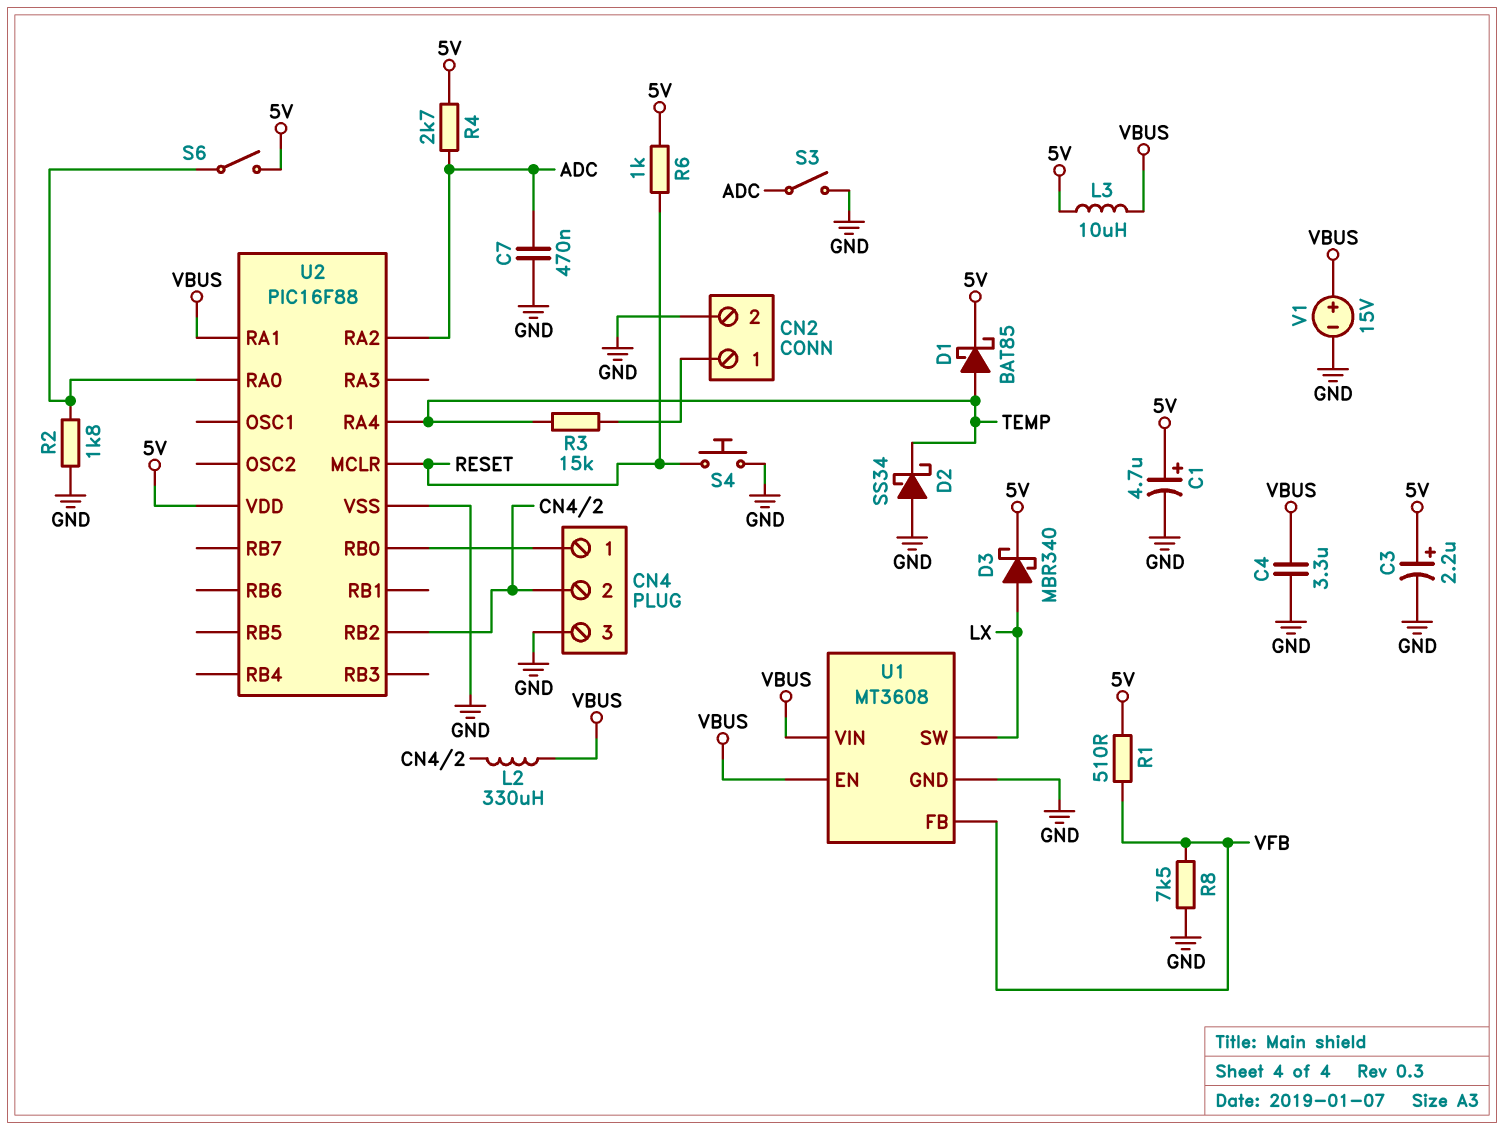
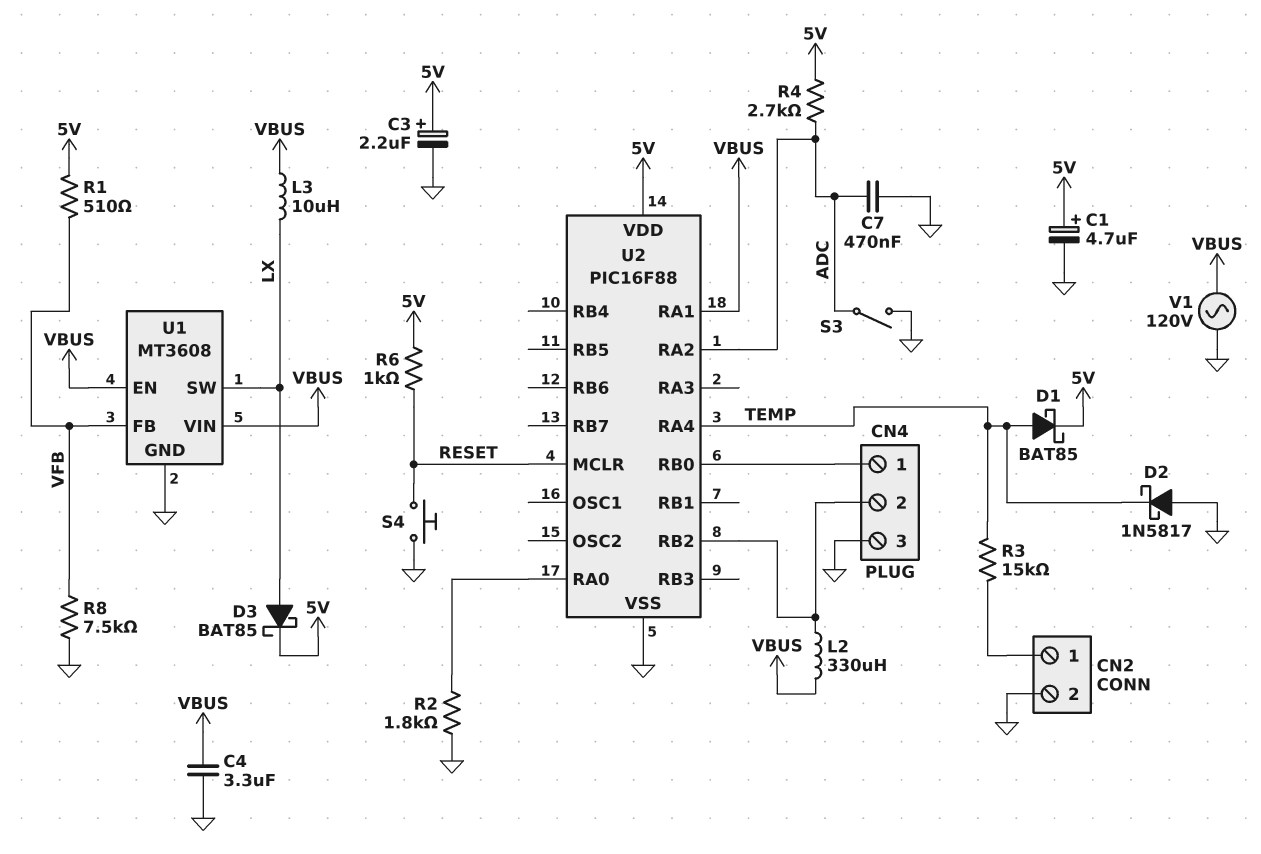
D2: schottky SS34 (A GND, K TEMP) -> schottky 1N5817 (A GND, K TEMP)
D3: schottky MBR340 (A LX, K 5V) -> schottky BAT85 (A LX, K 5V)
L3: 10uH (5V, VBUS) -> 10uH (LX, VBUS)
S6: switch (5V, U2/RA0) -> none
V1: 15V (plus VBUS, minus GND) -> AC 120V (GND, VBUS)

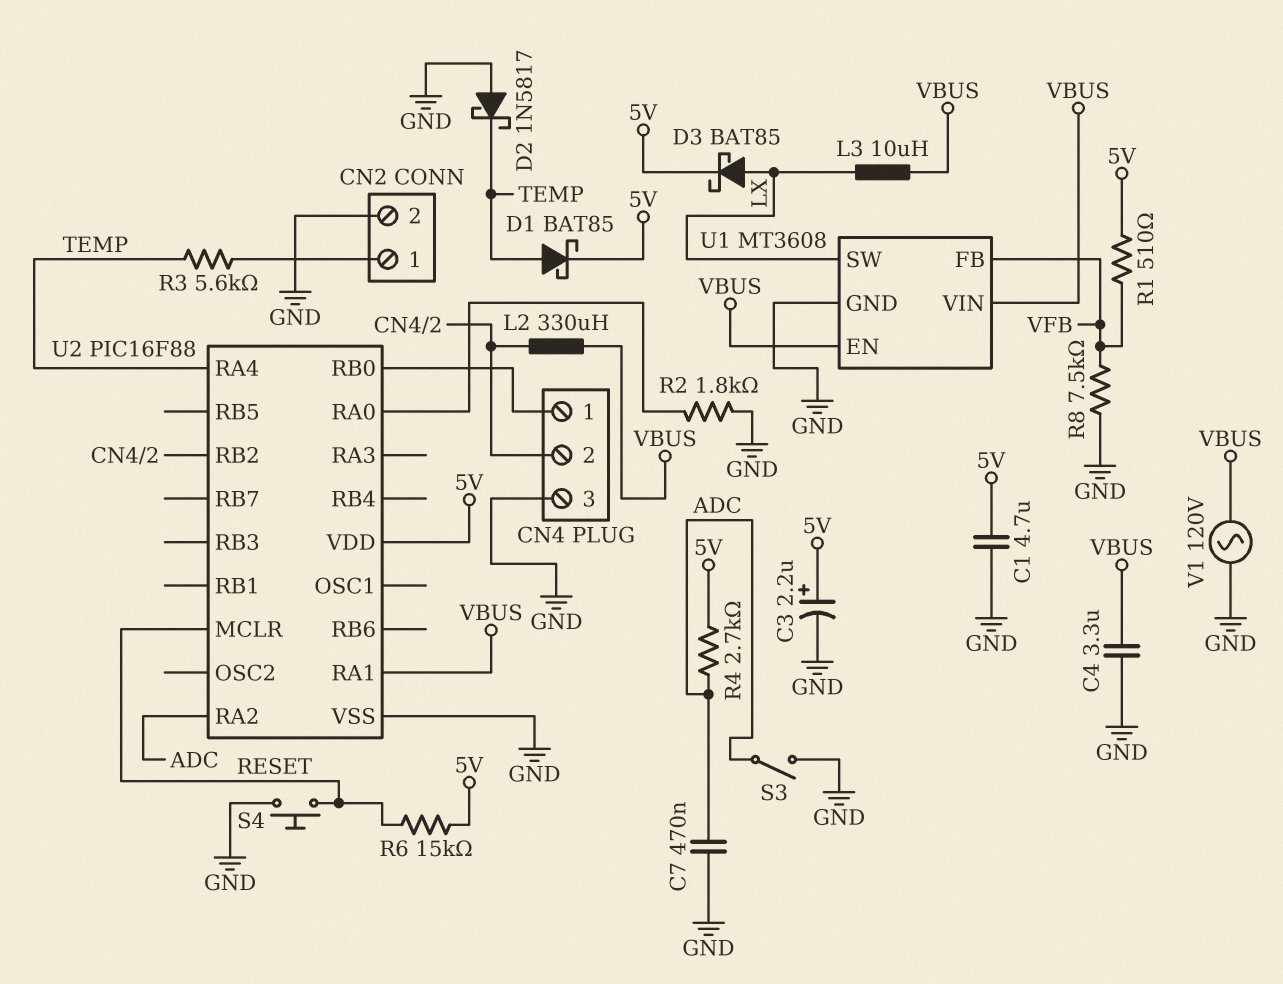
C1: 4.7uF (plus 5V, minus GND) -> 4.7uF (5V, GND)
R3: 15k (CN2/1, TEMP) -> 5.6k (CN2/1, TEMP)
R6: 1k (5V, RESET) -> 15k (5V, RESET)

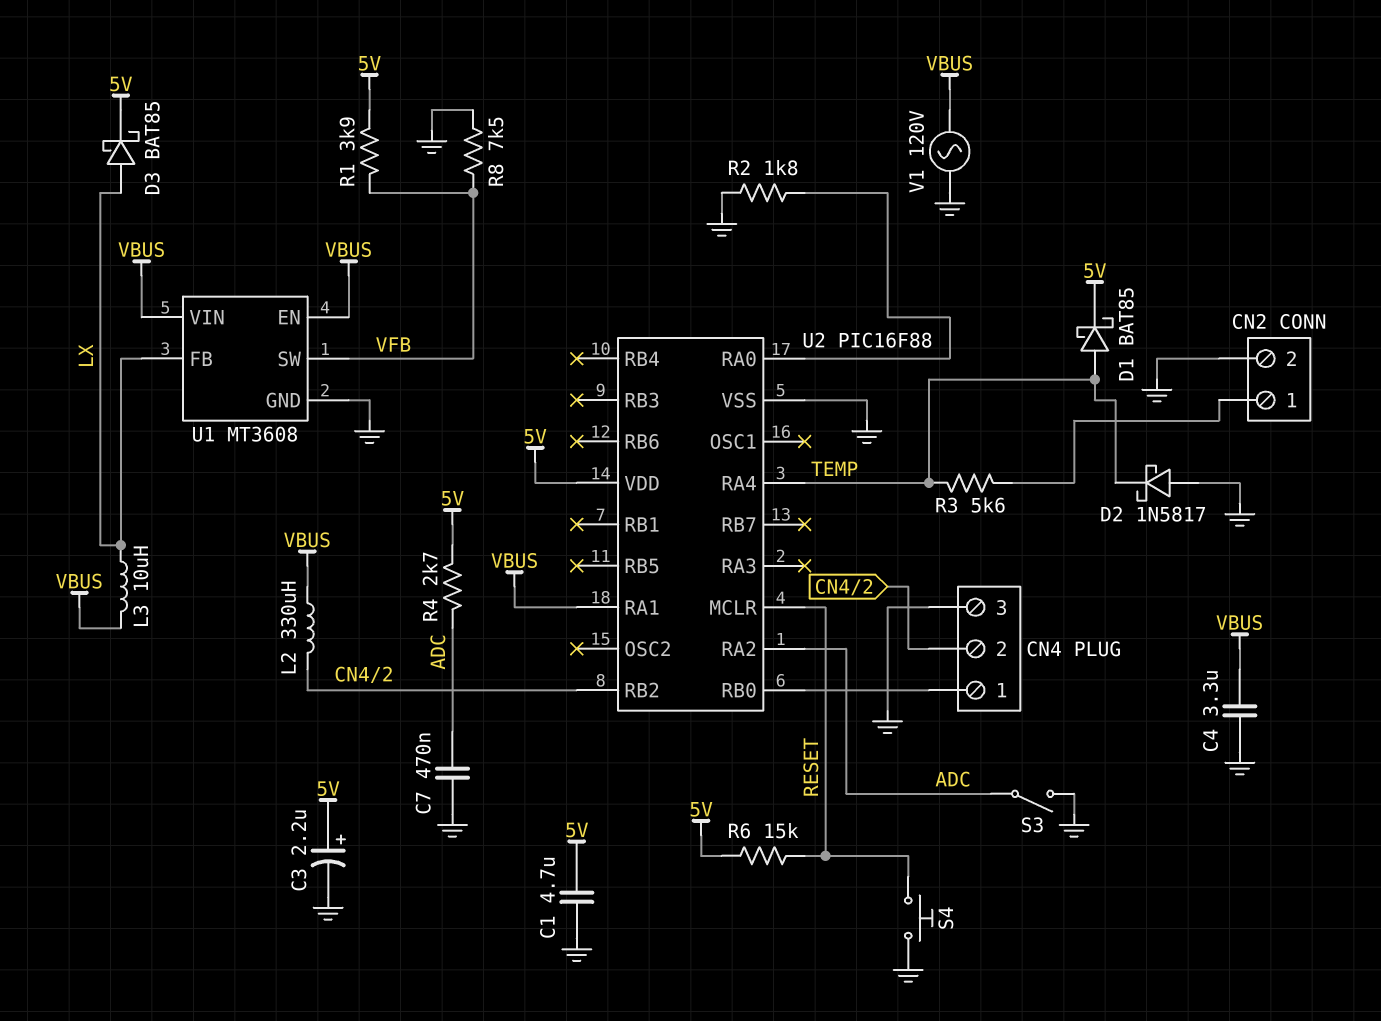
R1: 510 (5V, VFB) -> 3.9k (5V, VFB)
U1 pin FB: VFB -> LX
U1 pin SW: LX -> VFB

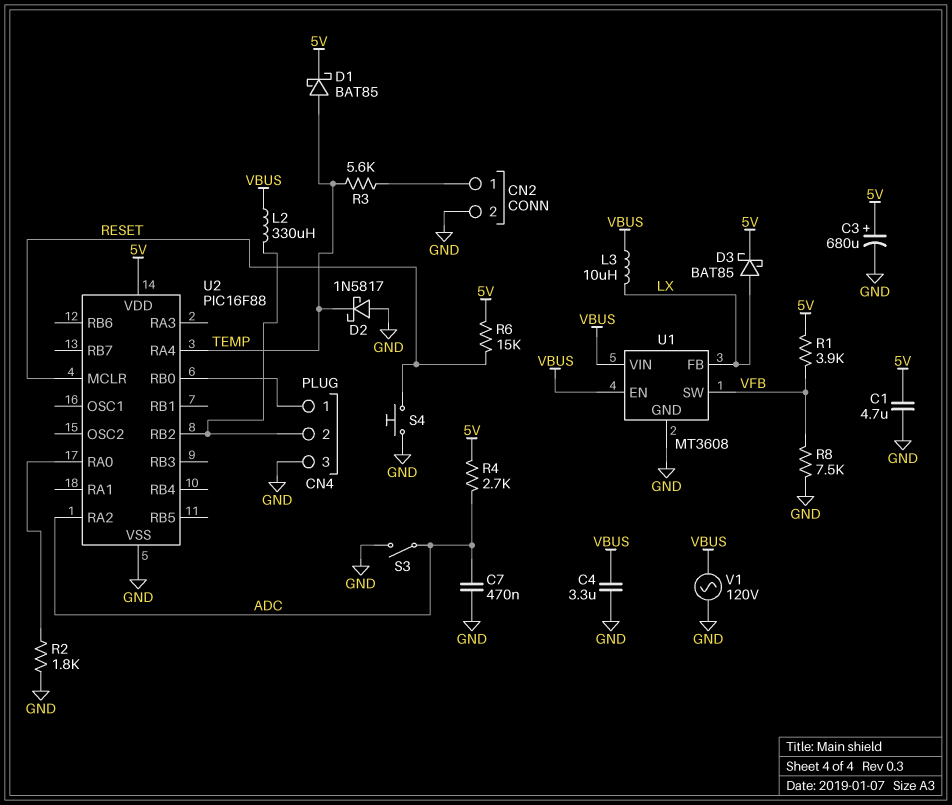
C3: 2.2uF (plus 5V, minus GND) -> 680uF (plus 5V, minus GND)
U2 pin RA1: VBUS -> none

